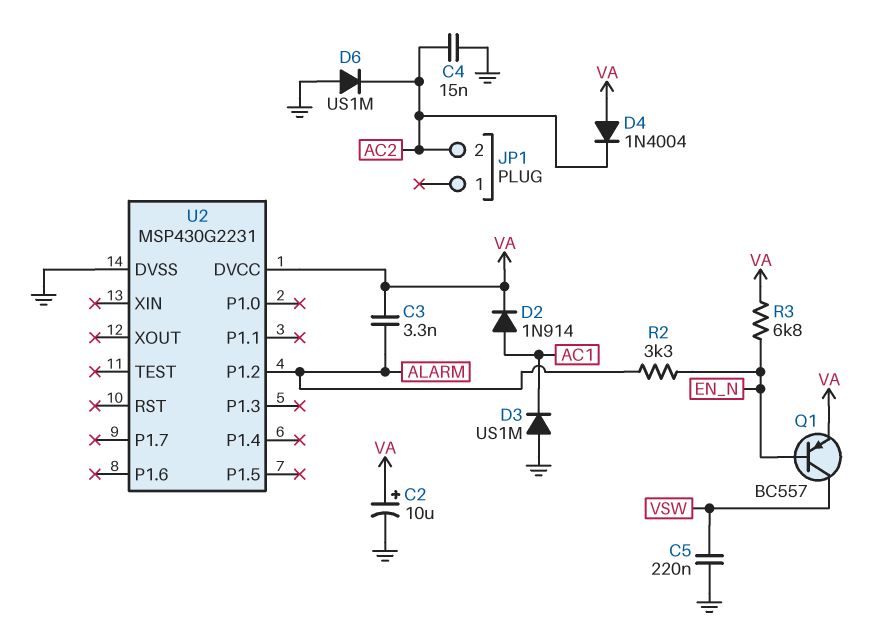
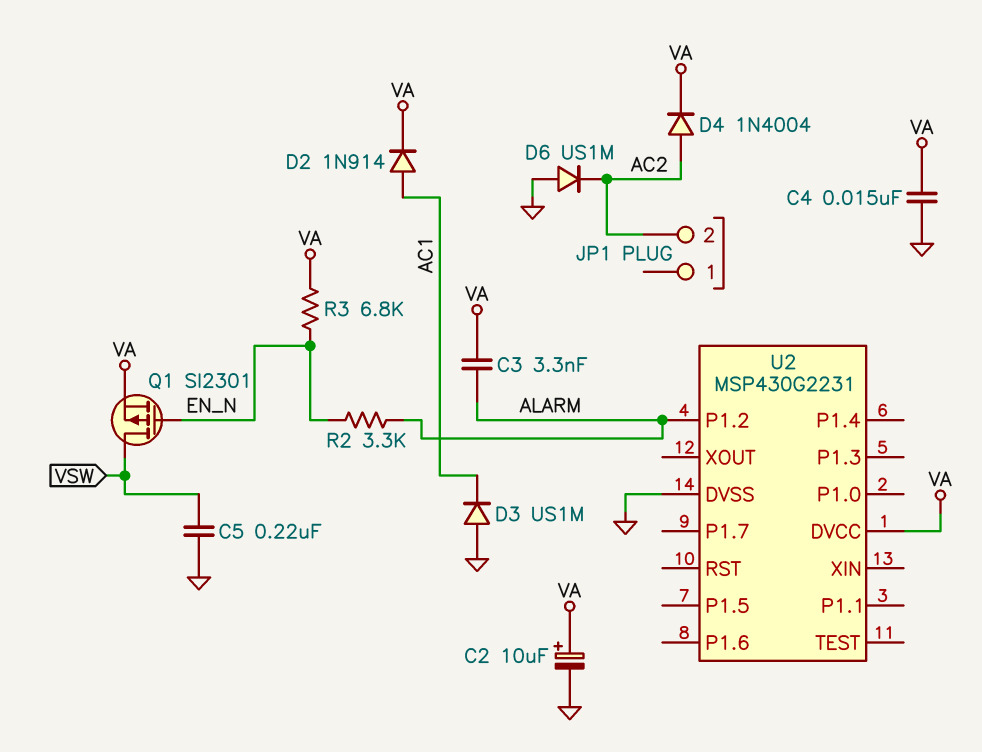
C4: 15nF (AC2, GND) -> 15nF (GND, VA)
D4: diode 1N4004 (A VA, K AC2) -> diode 1N4004 (A AC2, K VA)
Q1: PNP BC557 (B EN_N, C VSW, E VA) -> PMOS SI2301 (G EN_N, D VSW, S VA)

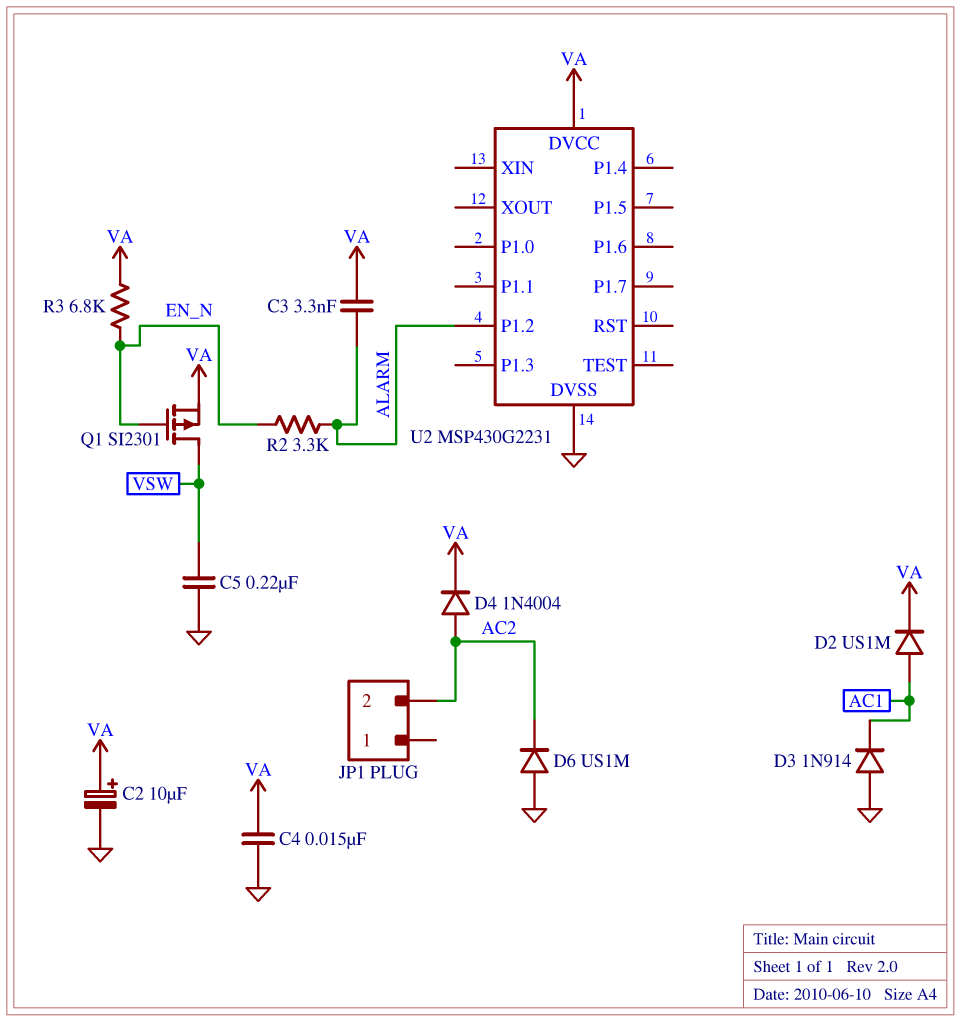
D2: diode 1N914 (A AC1, K VA) -> diode US1M (A AC1, K VA)
D3: diode US1M (A GND, K AC1) -> diode 1N914 (A GND, K AC1)

